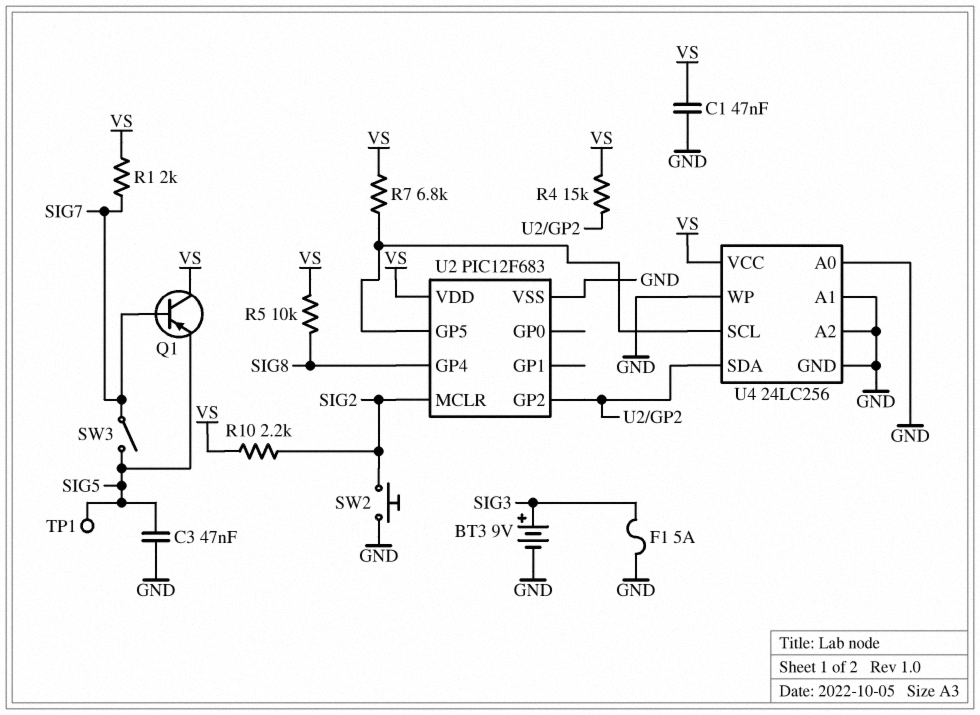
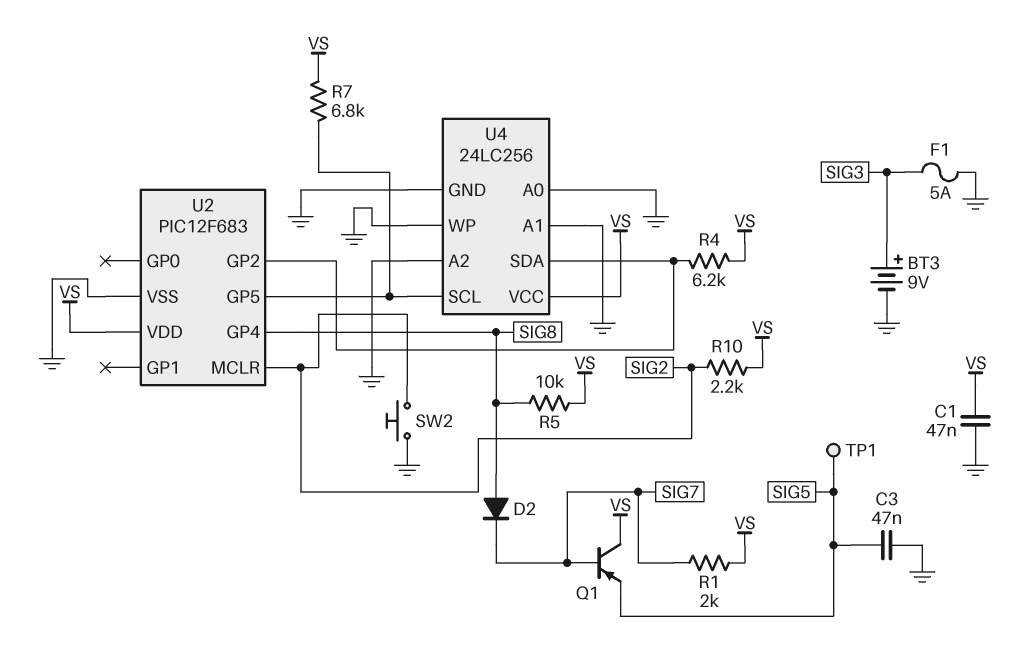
D2: none -> diode (A SIG8, K SIG7)
R4: 15k (U2/GP2, VS) -> 6.2k (U2/GP2, VS)
SW3: switch (SIG5, SIG7) -> none

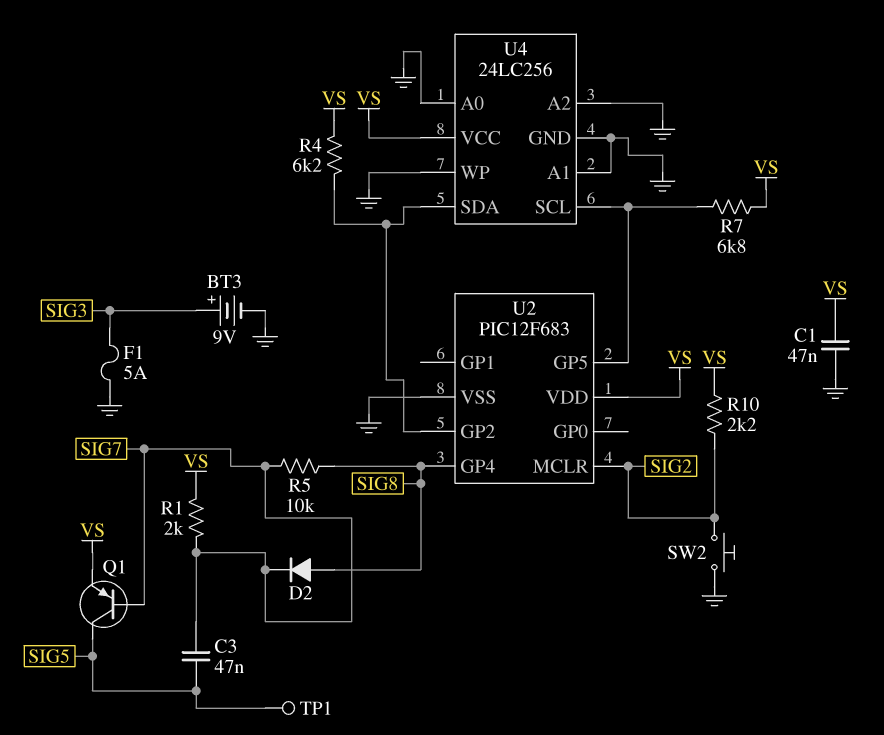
C3: 47nF (GND, SIG5) -> 47nF (SIG5, SIG7)
Q1: PNP (B SIG7, C VS, E SIG5) -> PNP (B SIG7, C SIG5, E VS)
R5: 10k (SIG8, VS) -> 10k (SIG7, SIG8)

